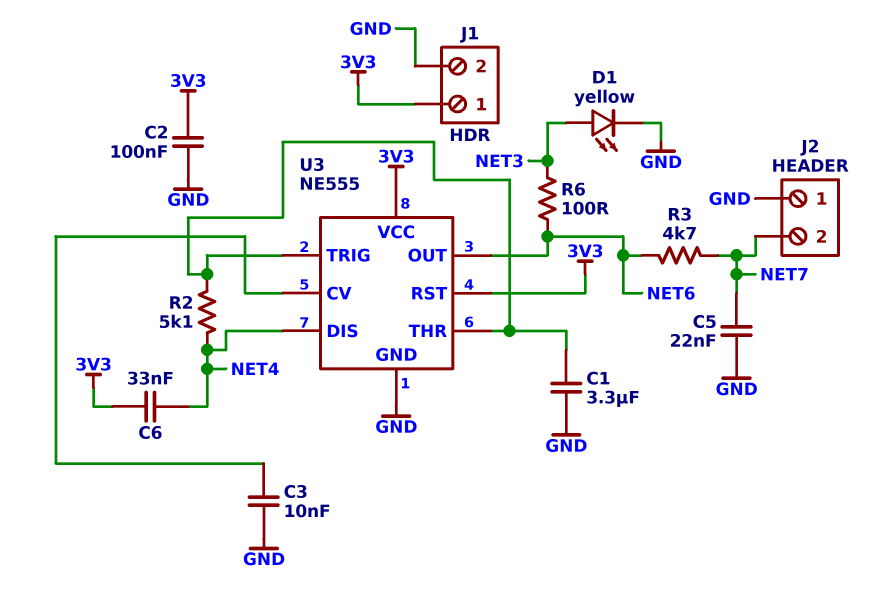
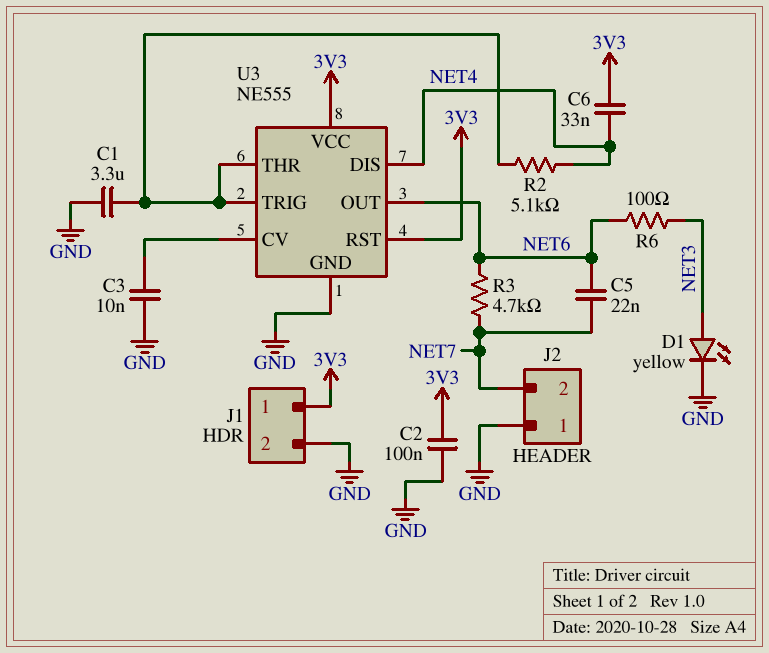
C5: 22nF (GND, NET7) -> 22nF (NET6, NET7)

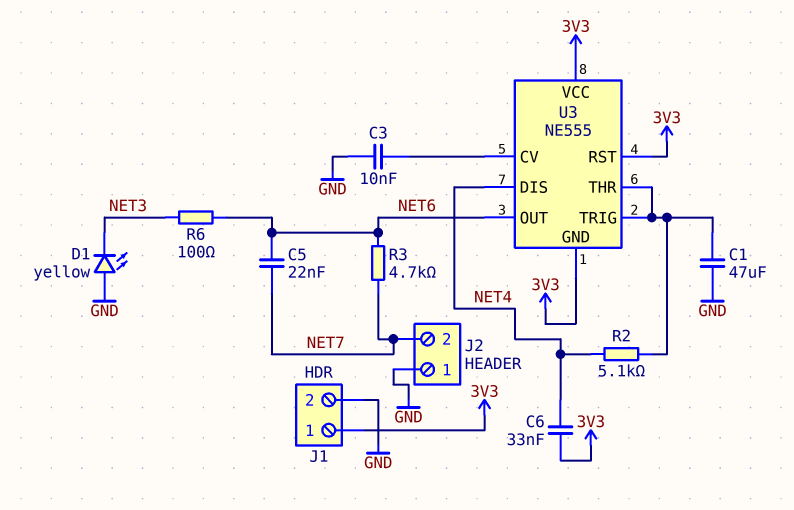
C1: 3.3uF (GND, U3/THR) -> 47uF (GND, U3/THR)
C2: 100nF (3V3, GND) -> none
D1: LED yellow (A NET3, K GND) -> LED yellow (A GND, K NET3)
U3 pin GND: GND -> 3V3

